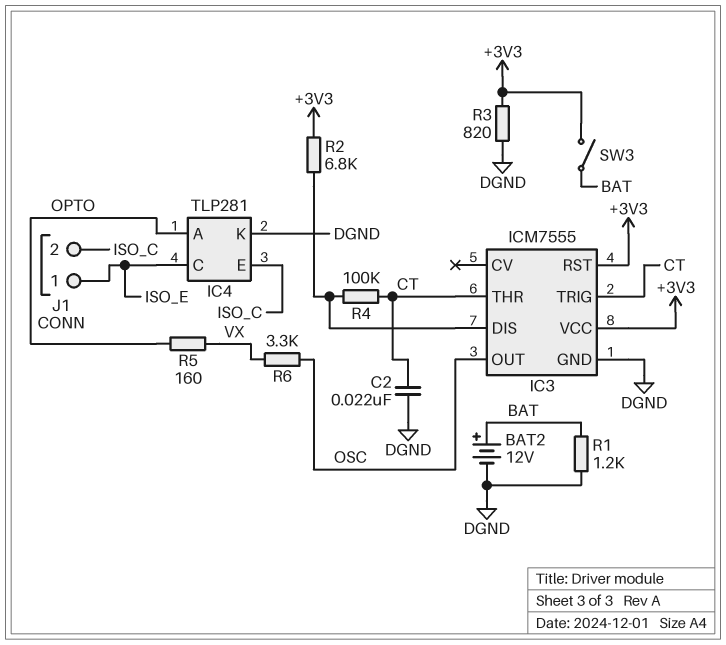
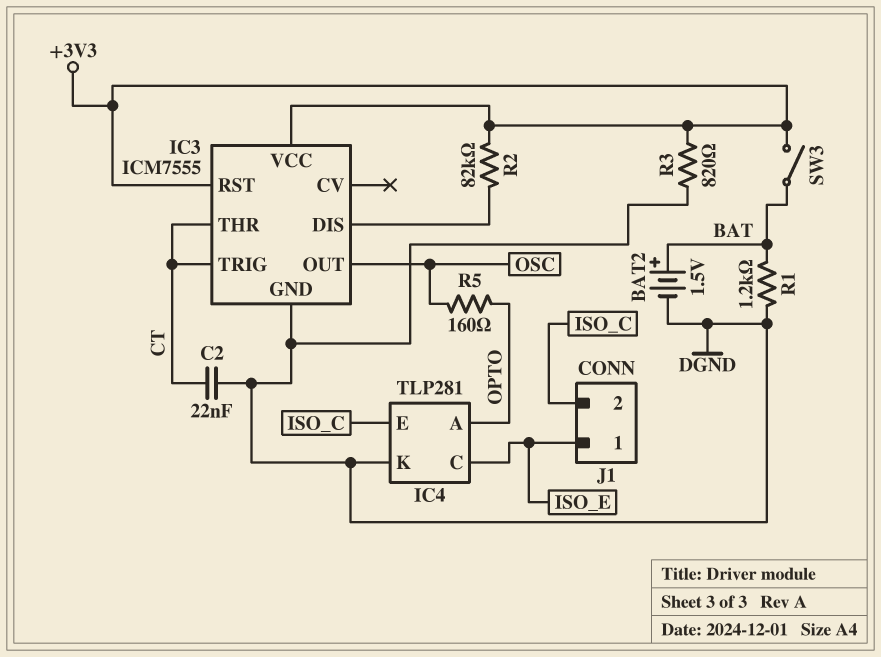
BAT2: 12V (plus BAT, minus DGND) -> 1.5V (plus BAT, minus DGND)
R2: 6.8k (+3V3, IC3/DIS) -> 82k (+3V3, IC3/DIS)
R4: 100k (CT, IC3/DIS) -> none
R5: 160 (OPTO, VX) -> 160 (OPTO, OSC)
R6: 3.3k (OSC, VX) -> none

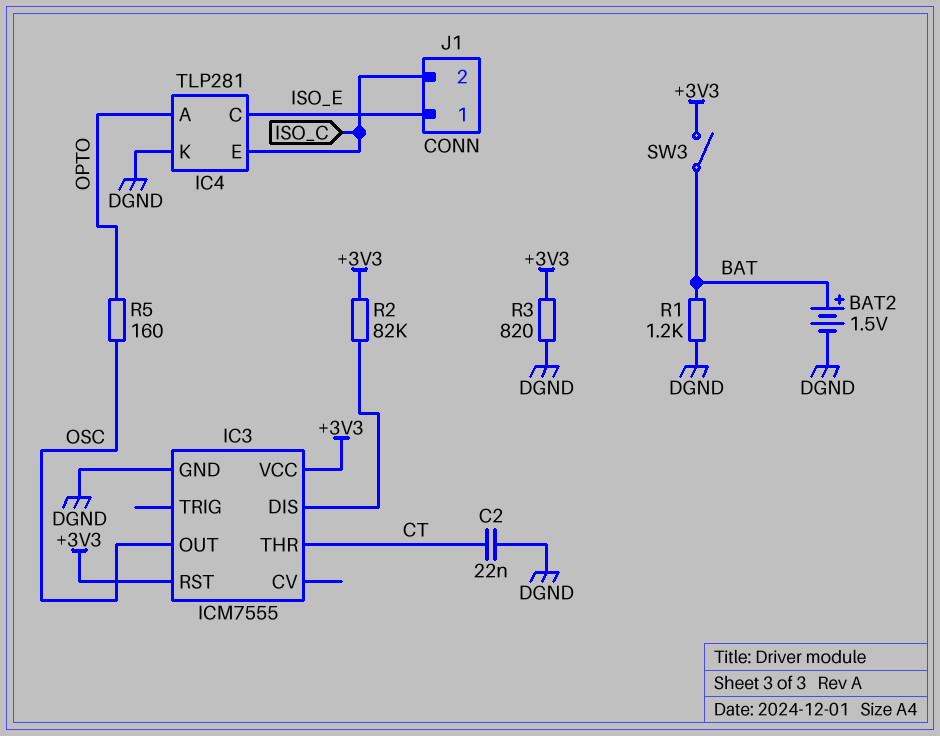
IC3 pin TRIG: CT -> none

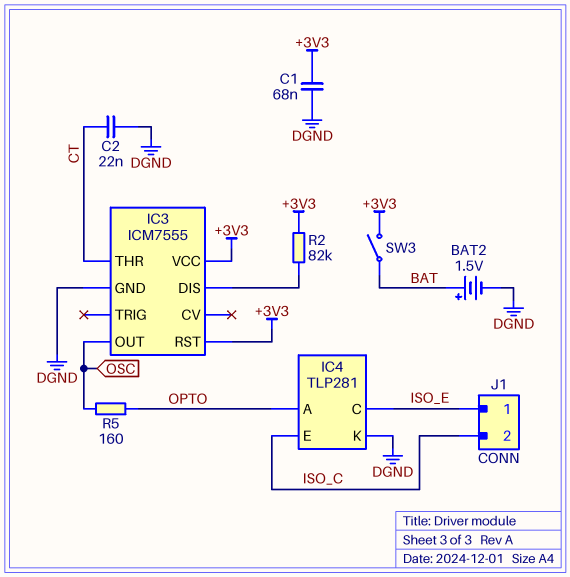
C1: none -> 68nF (+3V3, DGND)
R1: 1.2k (BAT, DGND) -> none
R3: 820 (+3V3, DGND) -> none

